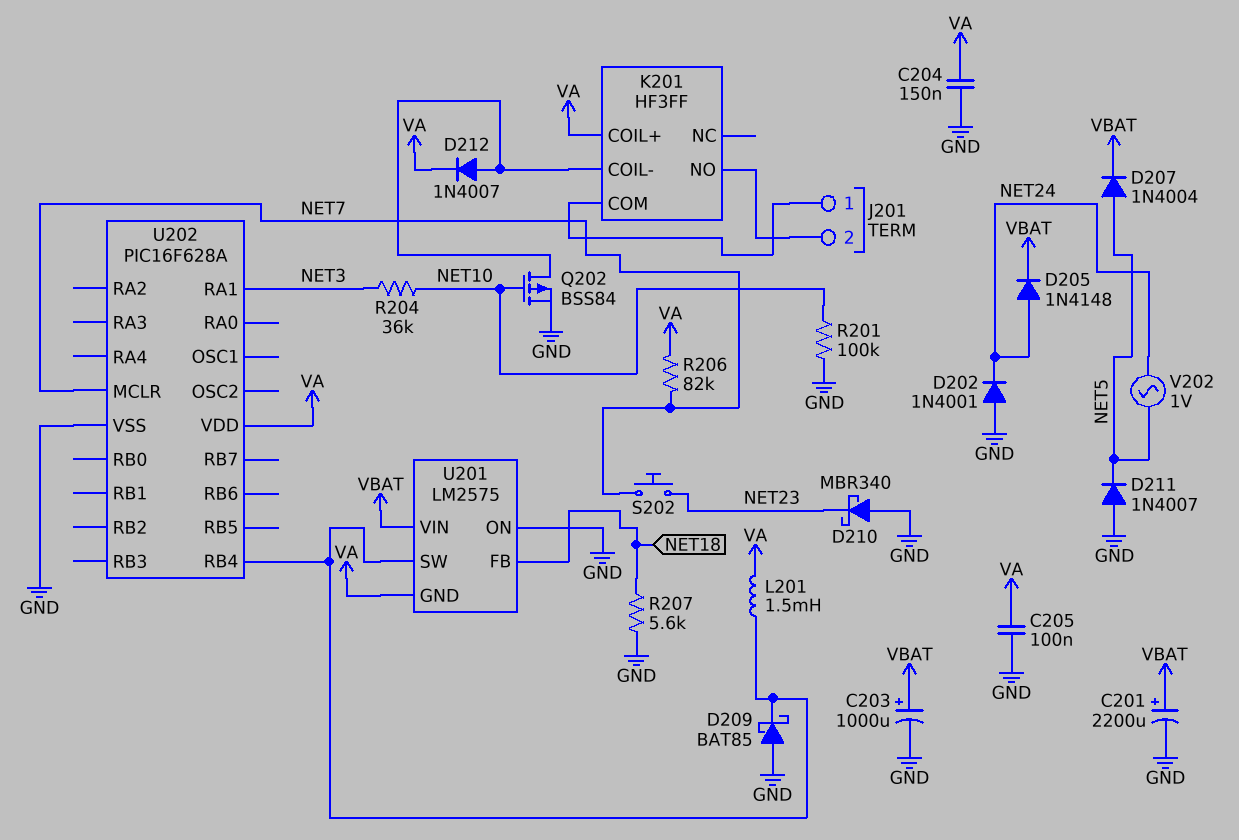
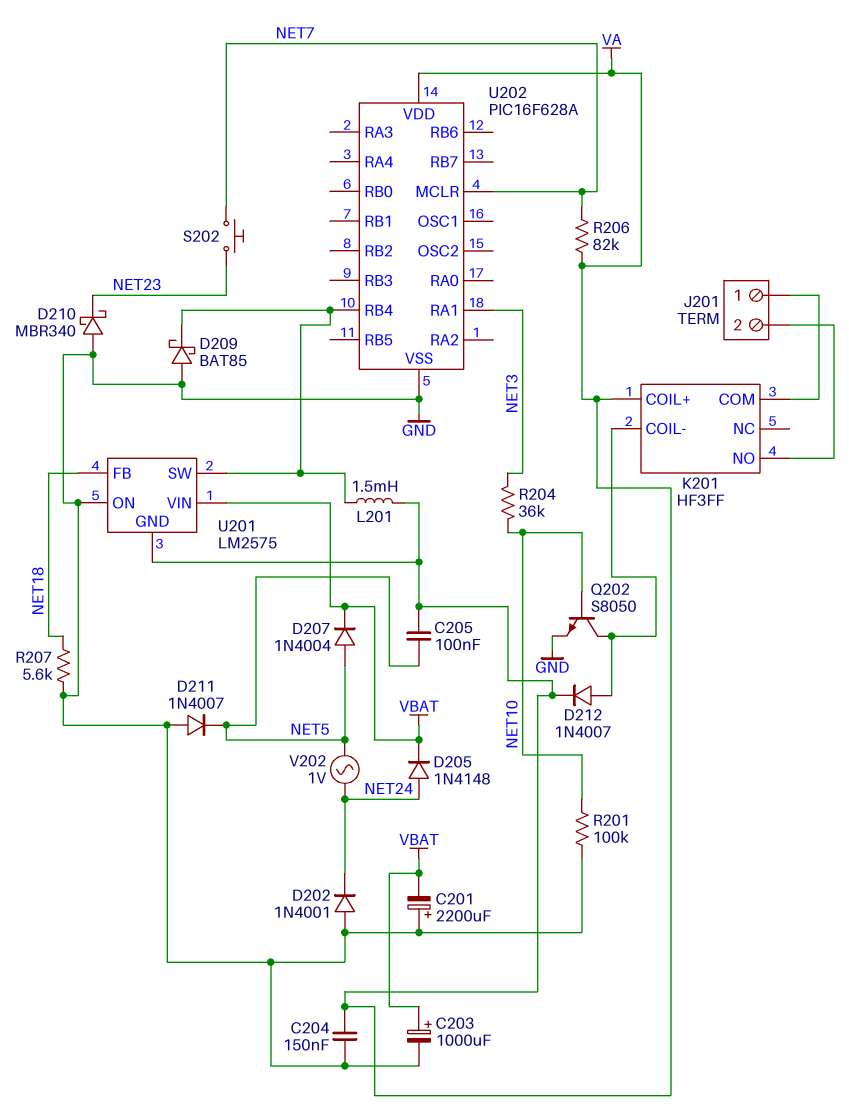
C201: 2200uF (plus VBAT, minus GND) -> 2200uF (plus GND, minus VBAT)
C205: 100nF (GND, VA) -> 100nF (NET5, VA)
Q202: PMOS BSS84 (G NET10, D K201/COIL-, S GND) -> NPN S8050 (B NET10, C K201/COIL-, E GND)

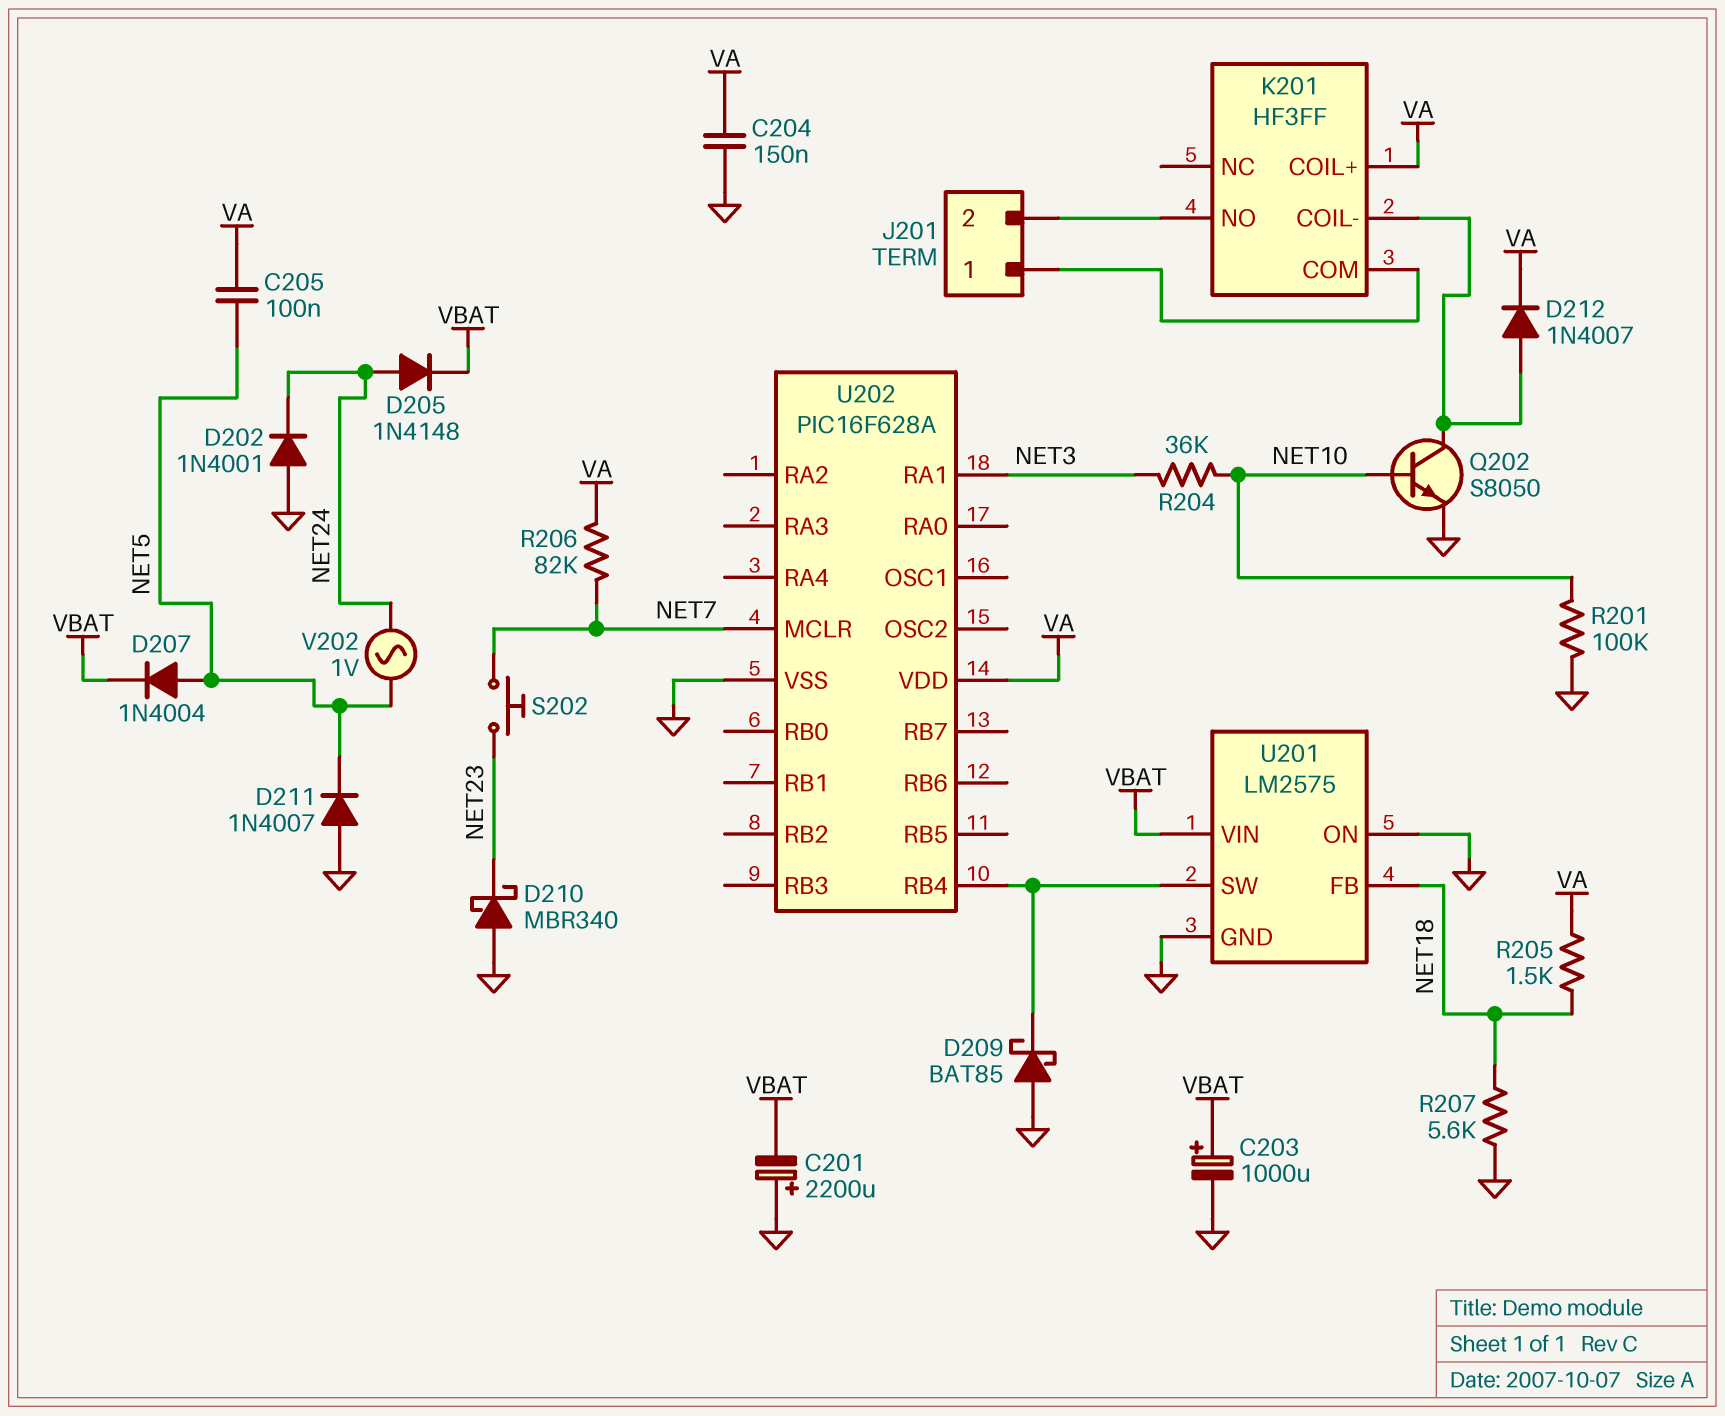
L201: 1.5mH (U201/SW, VA) -> none
R205: none -> 1.5k (NET18, VA)
U201 pin GND: VA -> GND

